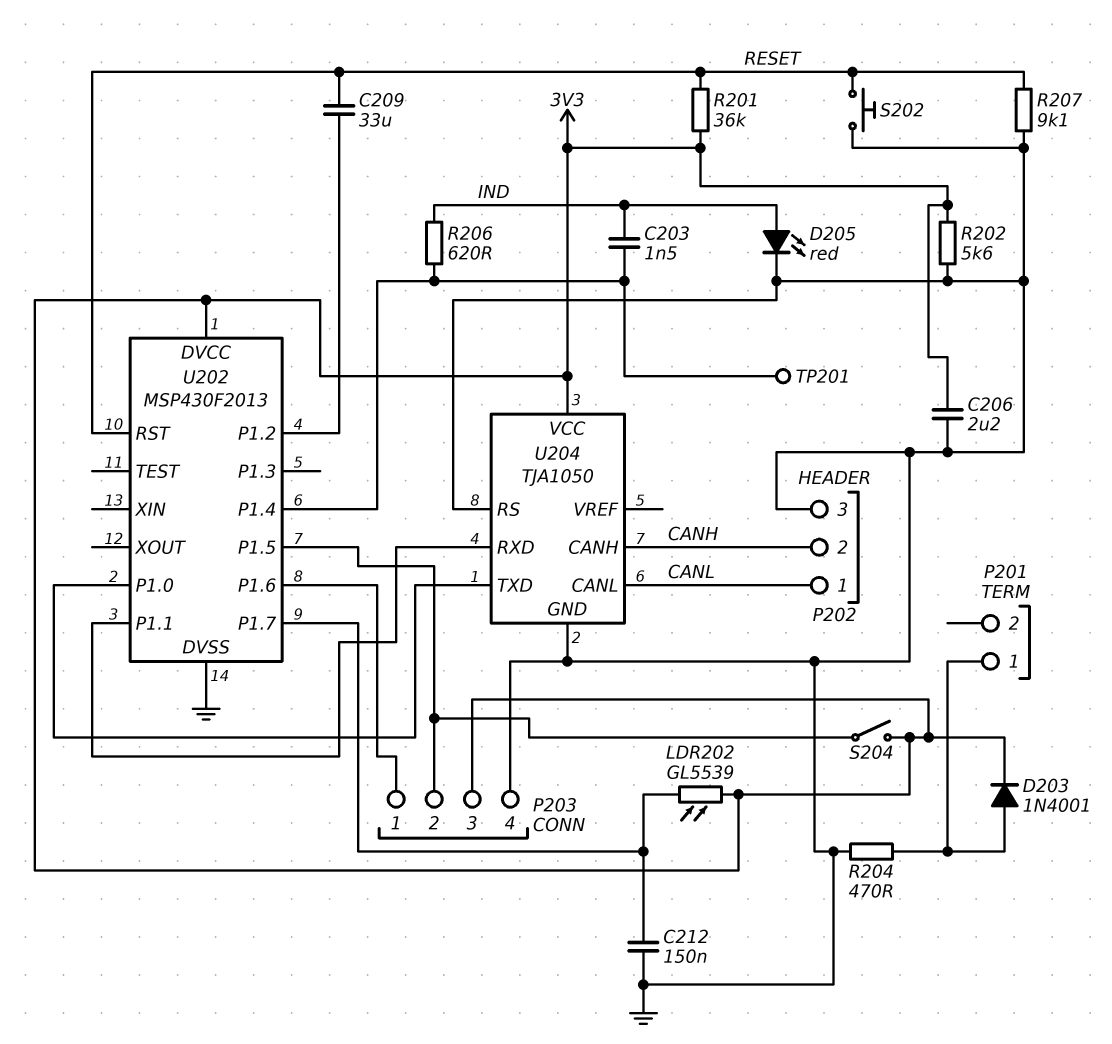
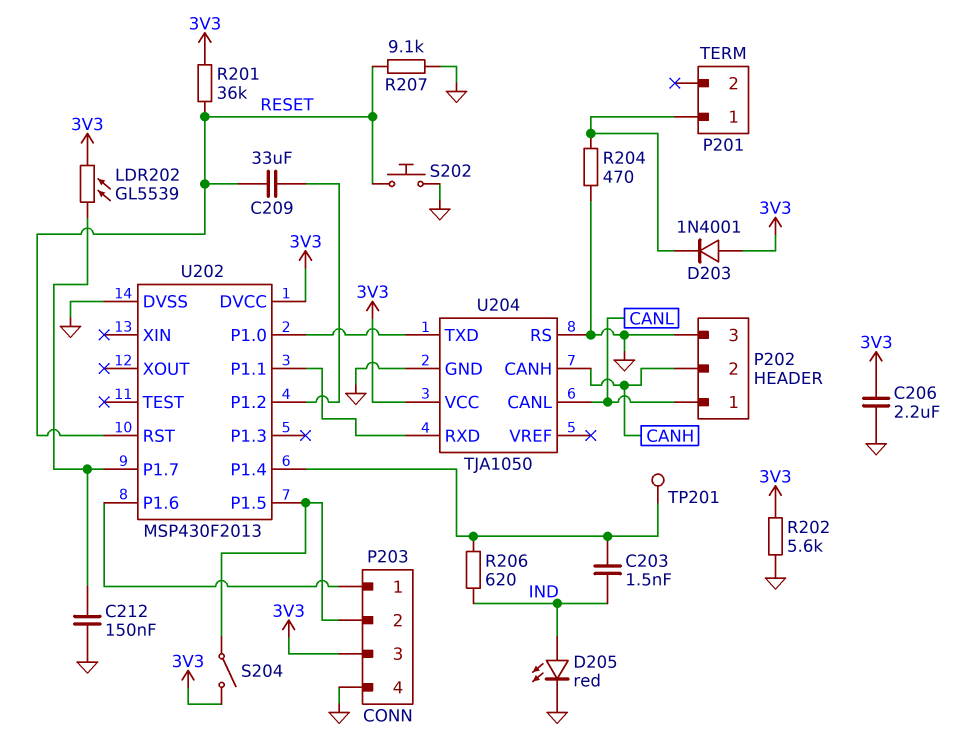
D203: diode 1N4001 (A P201/1, K 3V3) -> diode 1N4001 (A 3V3, K P201/1)

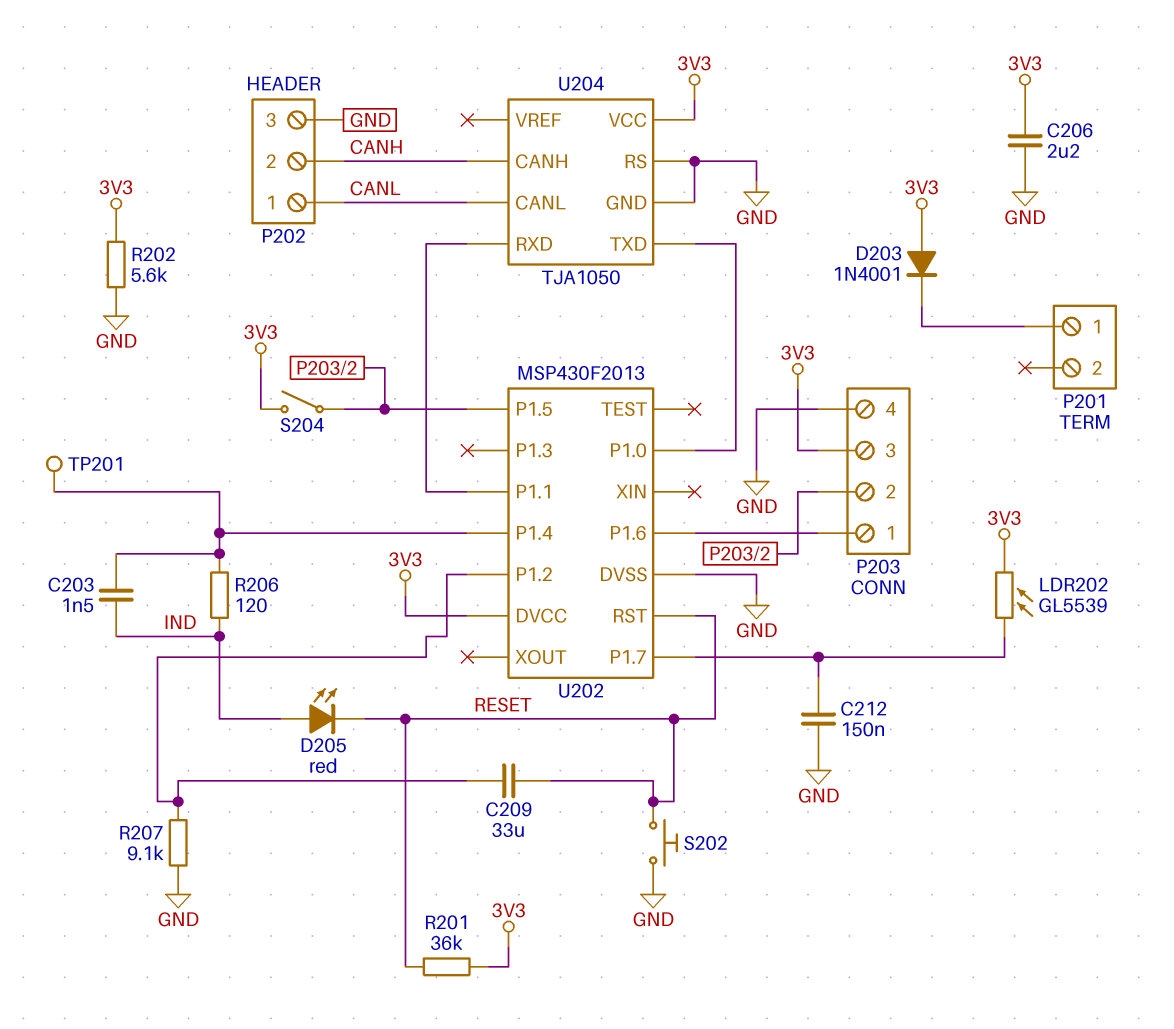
D205: LED red (A IND, K GND) -> LED red (A IND, K RESET)
R204: 470 (GND, P201/1) -> none
R206: 620 (IND, U202/P1.4) -> 120 (IND, U202/P1.4)
R207: 9.1k (GND, RESET) -> 9.1k (GND, U202/P1.2)

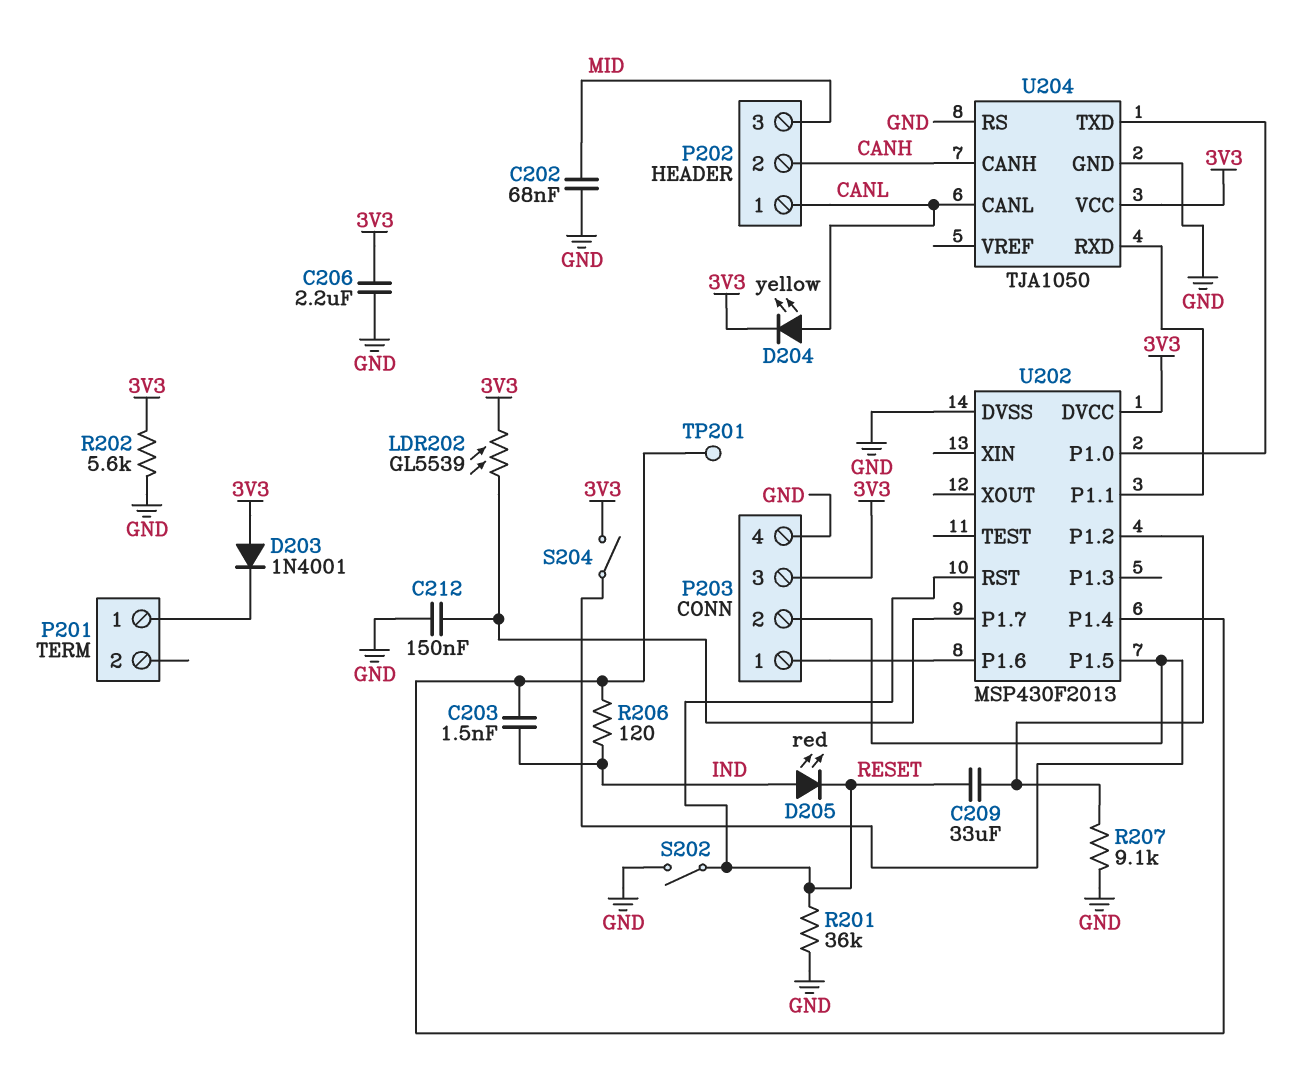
C202: none -> 68nF (GND, MID)
D204: none -> LED yellow (A CANL, K 3V3)
P202 pin 3: GND -> MID
R201: 36k (3V3, RESET) -> 36k (GND, RESET)
S202: button (GND, RESET) -> switch (GND, RESET)

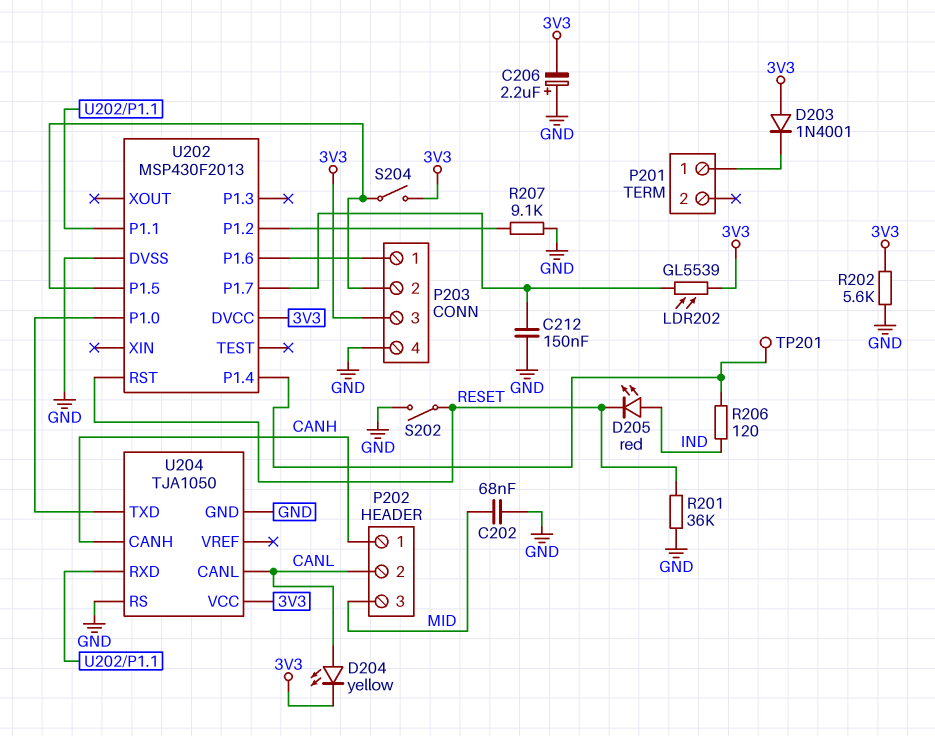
C203: 1.5nF (IND, U202/P1.4) -> none
C206: 2.2uF (3V3, GND) -> 2.2uF (plus GND, minus 3V3)
C209: 33uF (RESET, U202/P1.2) -> none
P202 pin 1: CANL -> CANH
P202 pin 2: CANH -> CANL

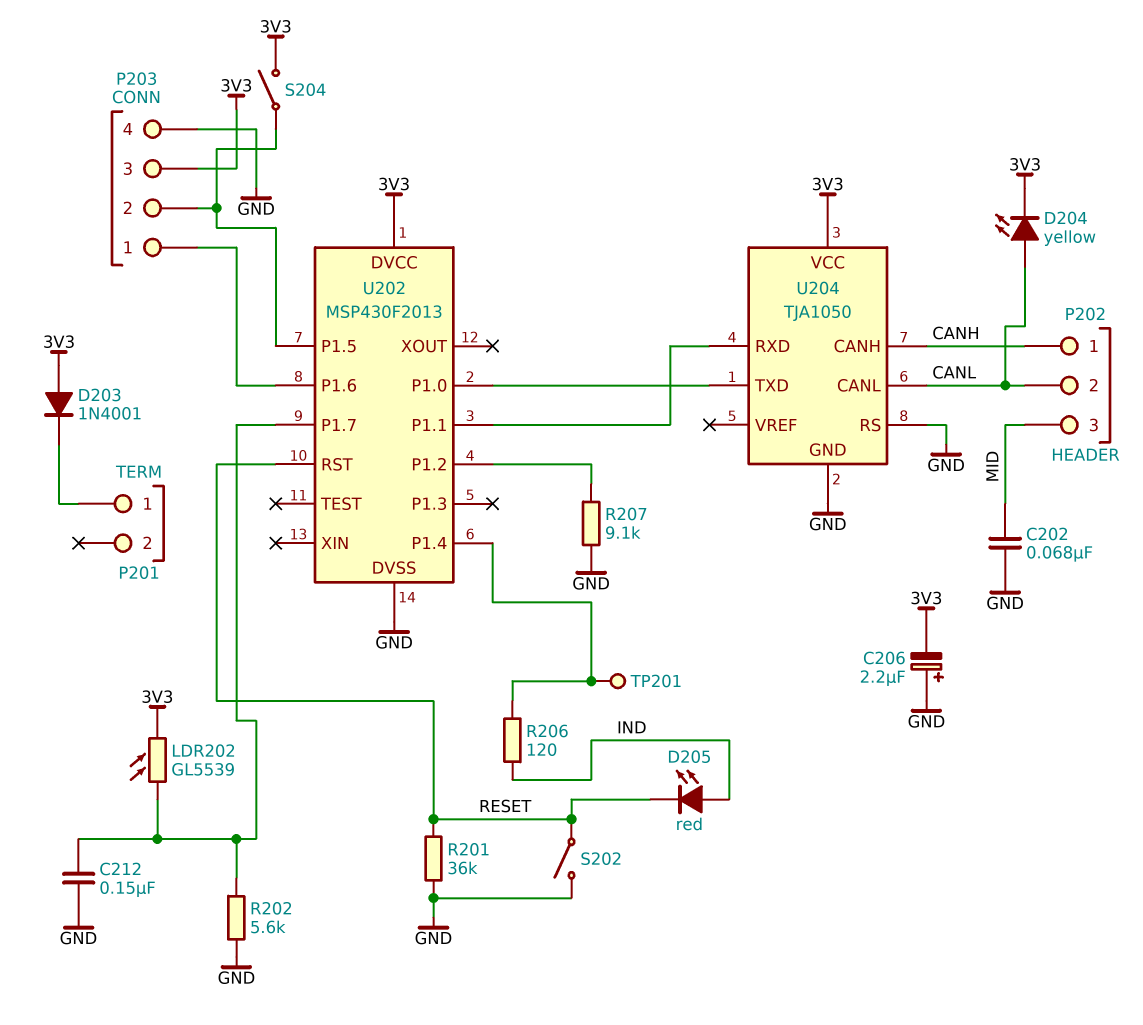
R202: 5.6k (3V3, GND) -> 5.6k (GND, U202/P1.7)

